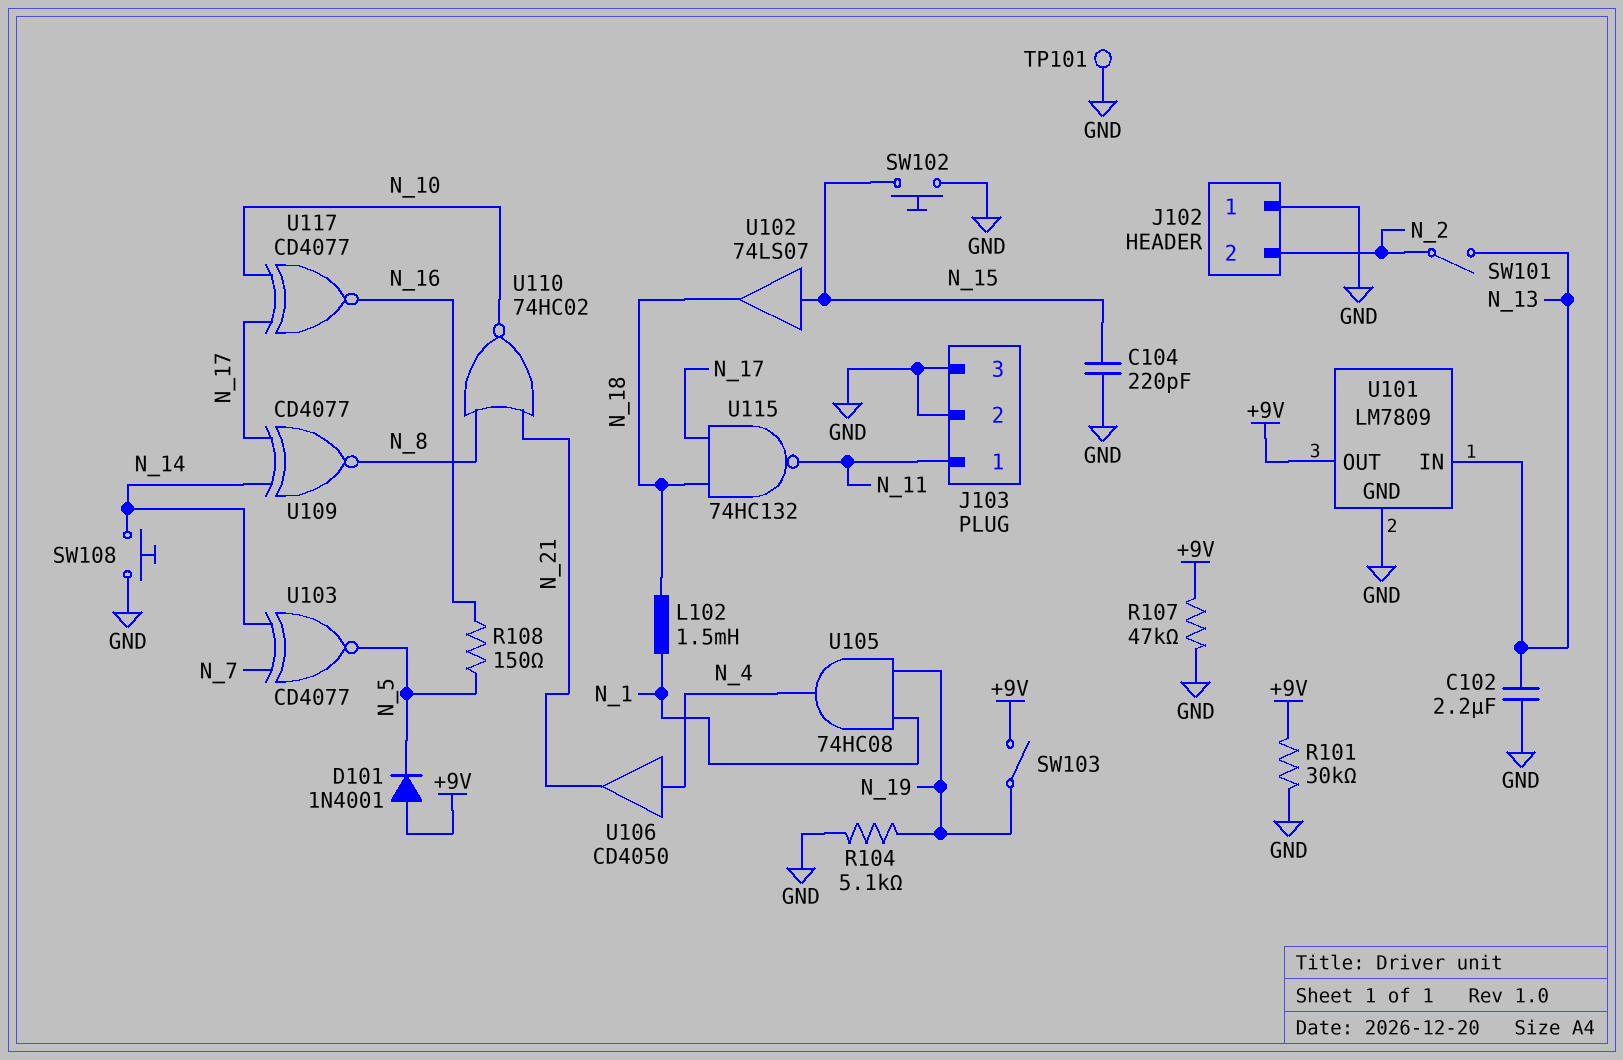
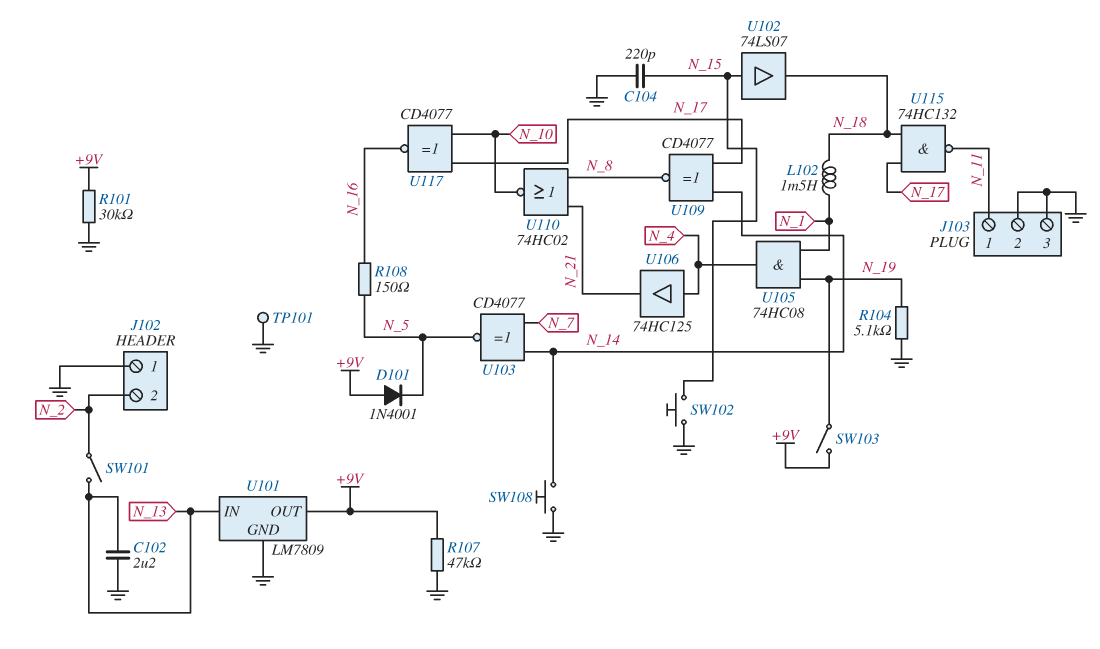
U106: buffer CD4050 (in N_4, out N_21) -> buffer 74HC125 (in N_4, out N_21)

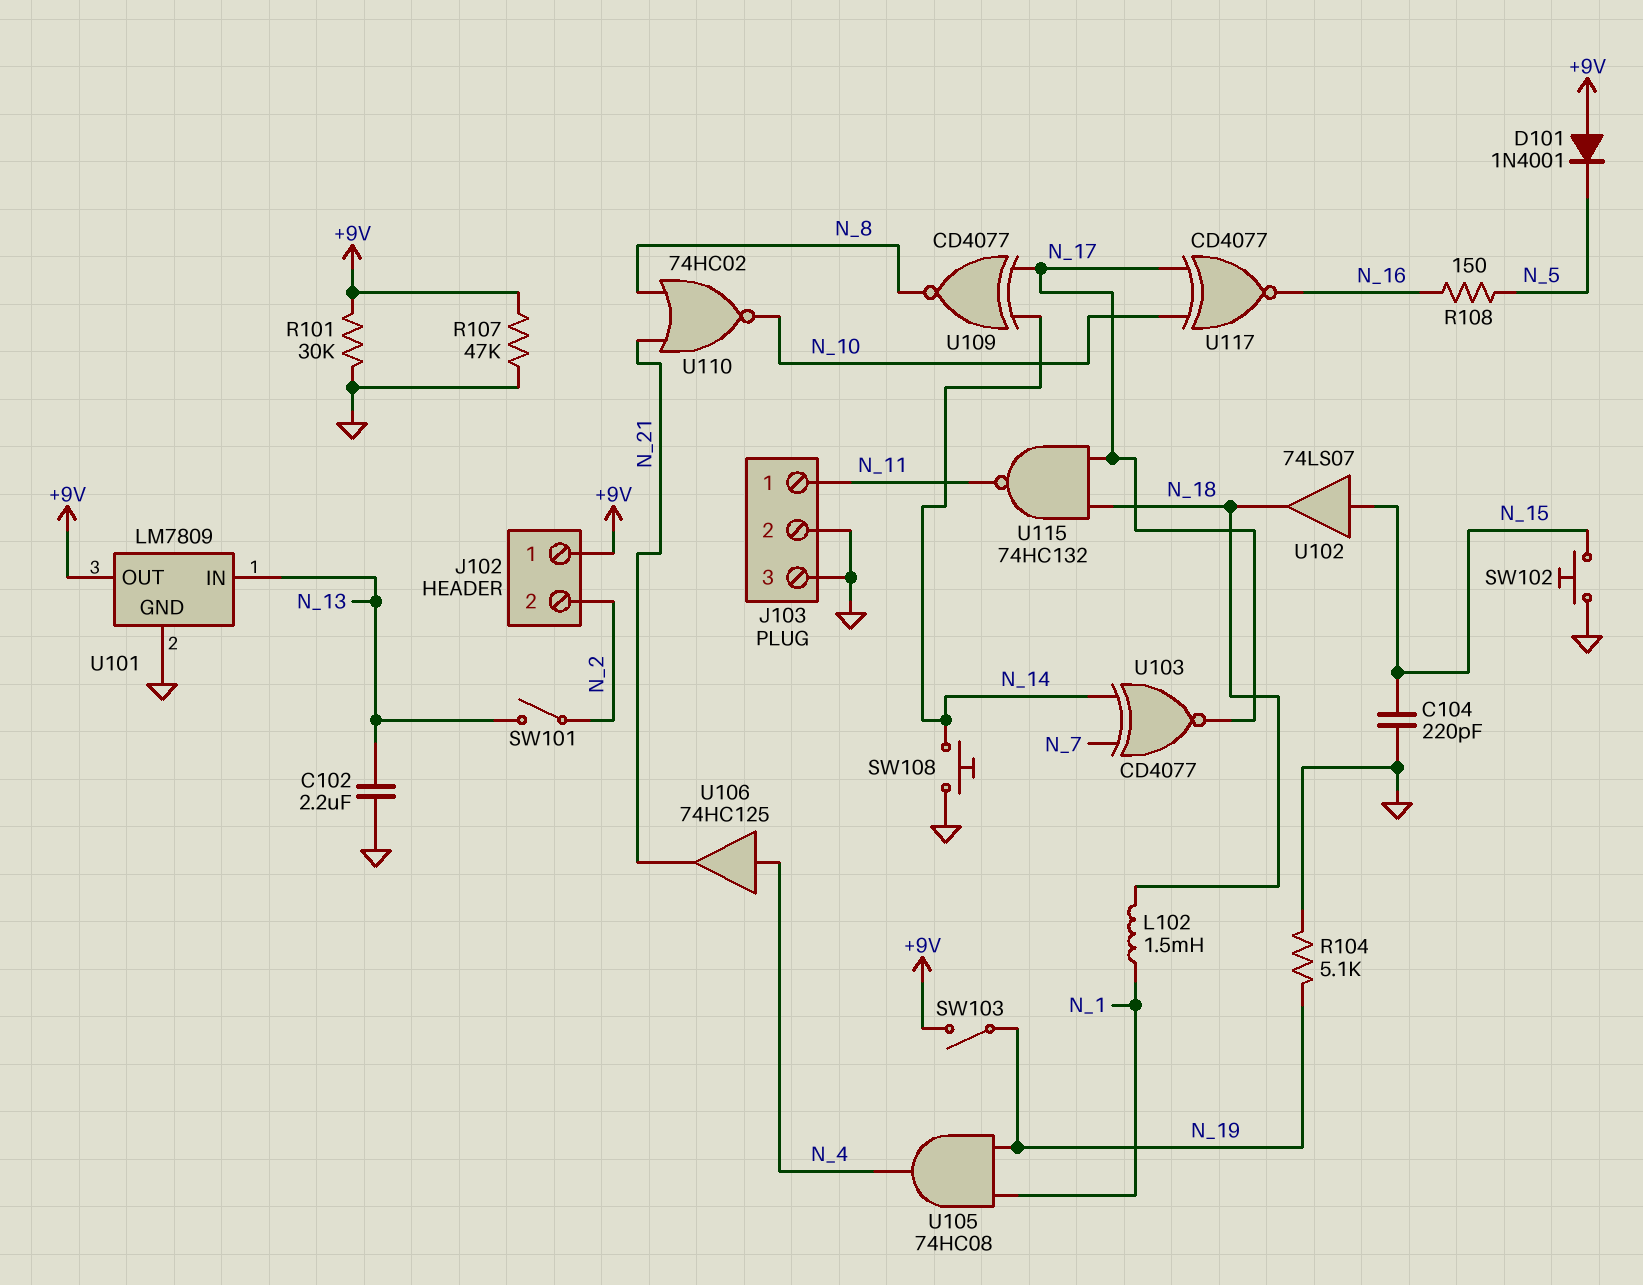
J102 pin 1: GND -> +9V
TP101: test point (GND) -> none
U103: XNOR CD4077 (in N_7, in N_14, out N_5) -> XNOR CD4077 (in N_7, in N_14, out N_17)

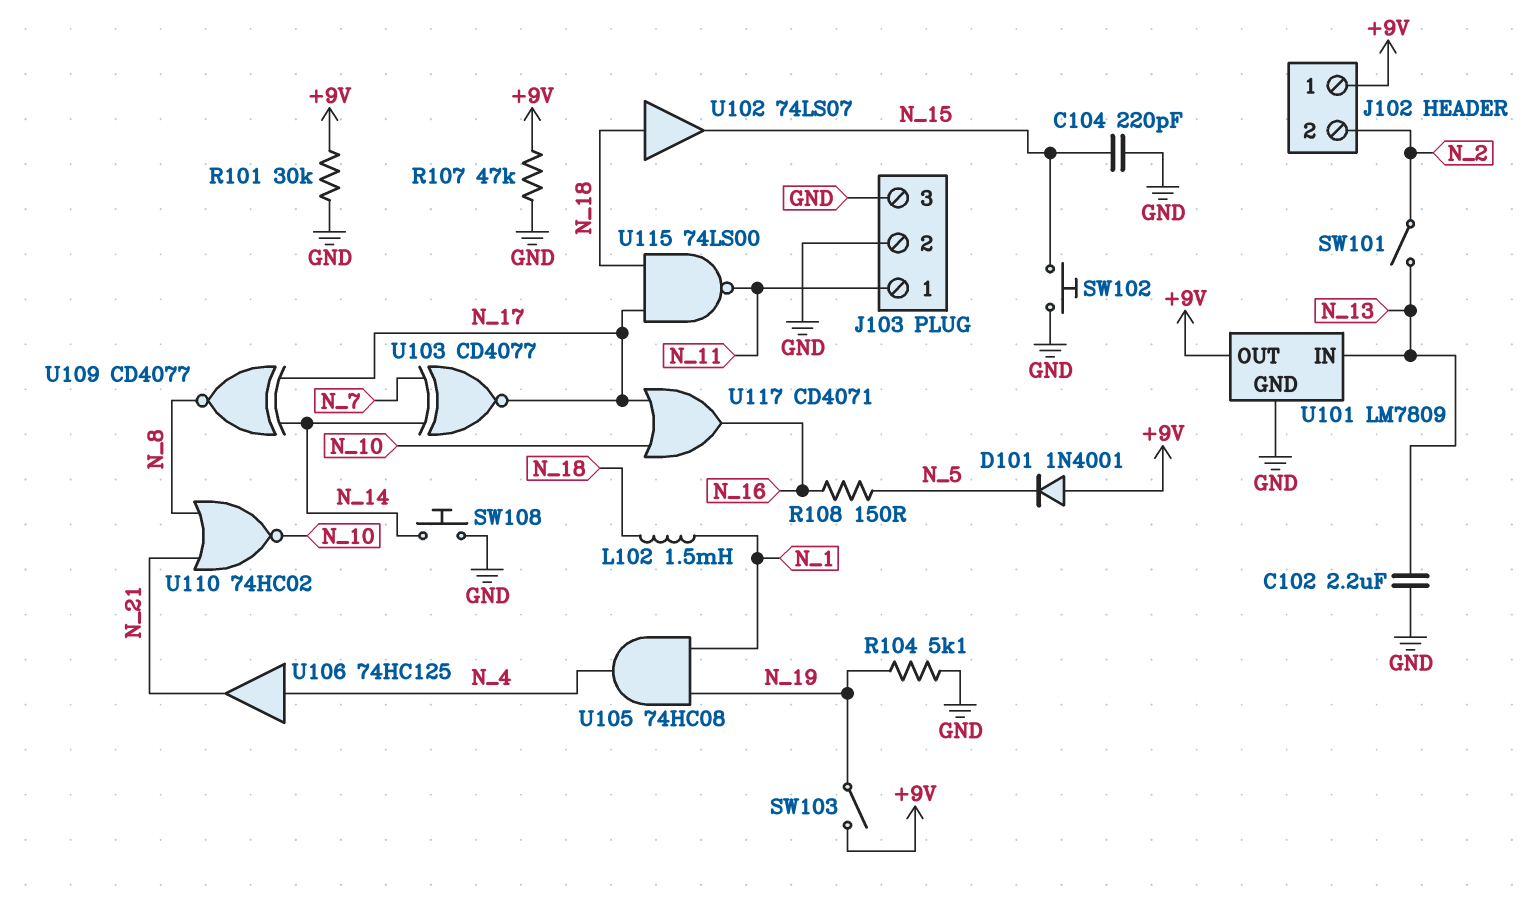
U102: buffer 74LS07 (in N_15, out N_18) -> buffer 74LS07 (in N_18, out N_15)
U115: NAND 74HC132 (in N_17, in N_18, out N_11) -> NAND 74LS00 (in N_17, in N_18, out N_11)
U117: XNOR CD4077 (in N_10, in N_17, out N_16) -> OR CD4071 (in N_10, in N_17, out N_16)

